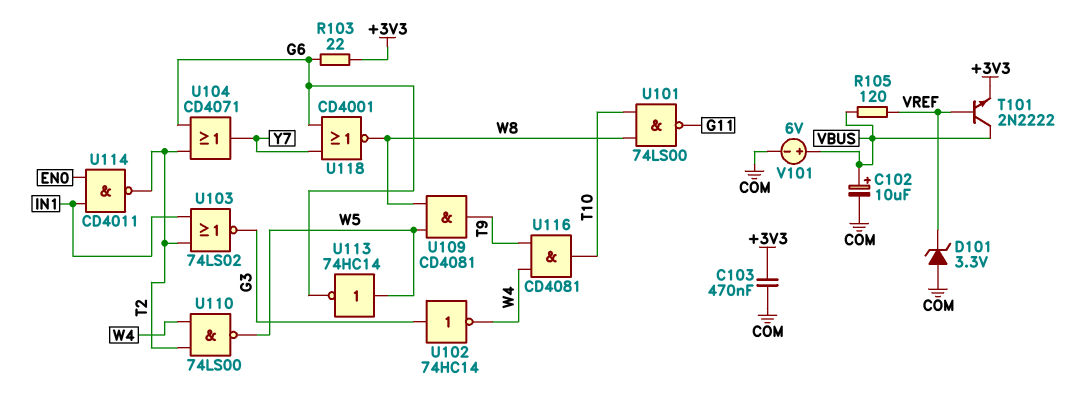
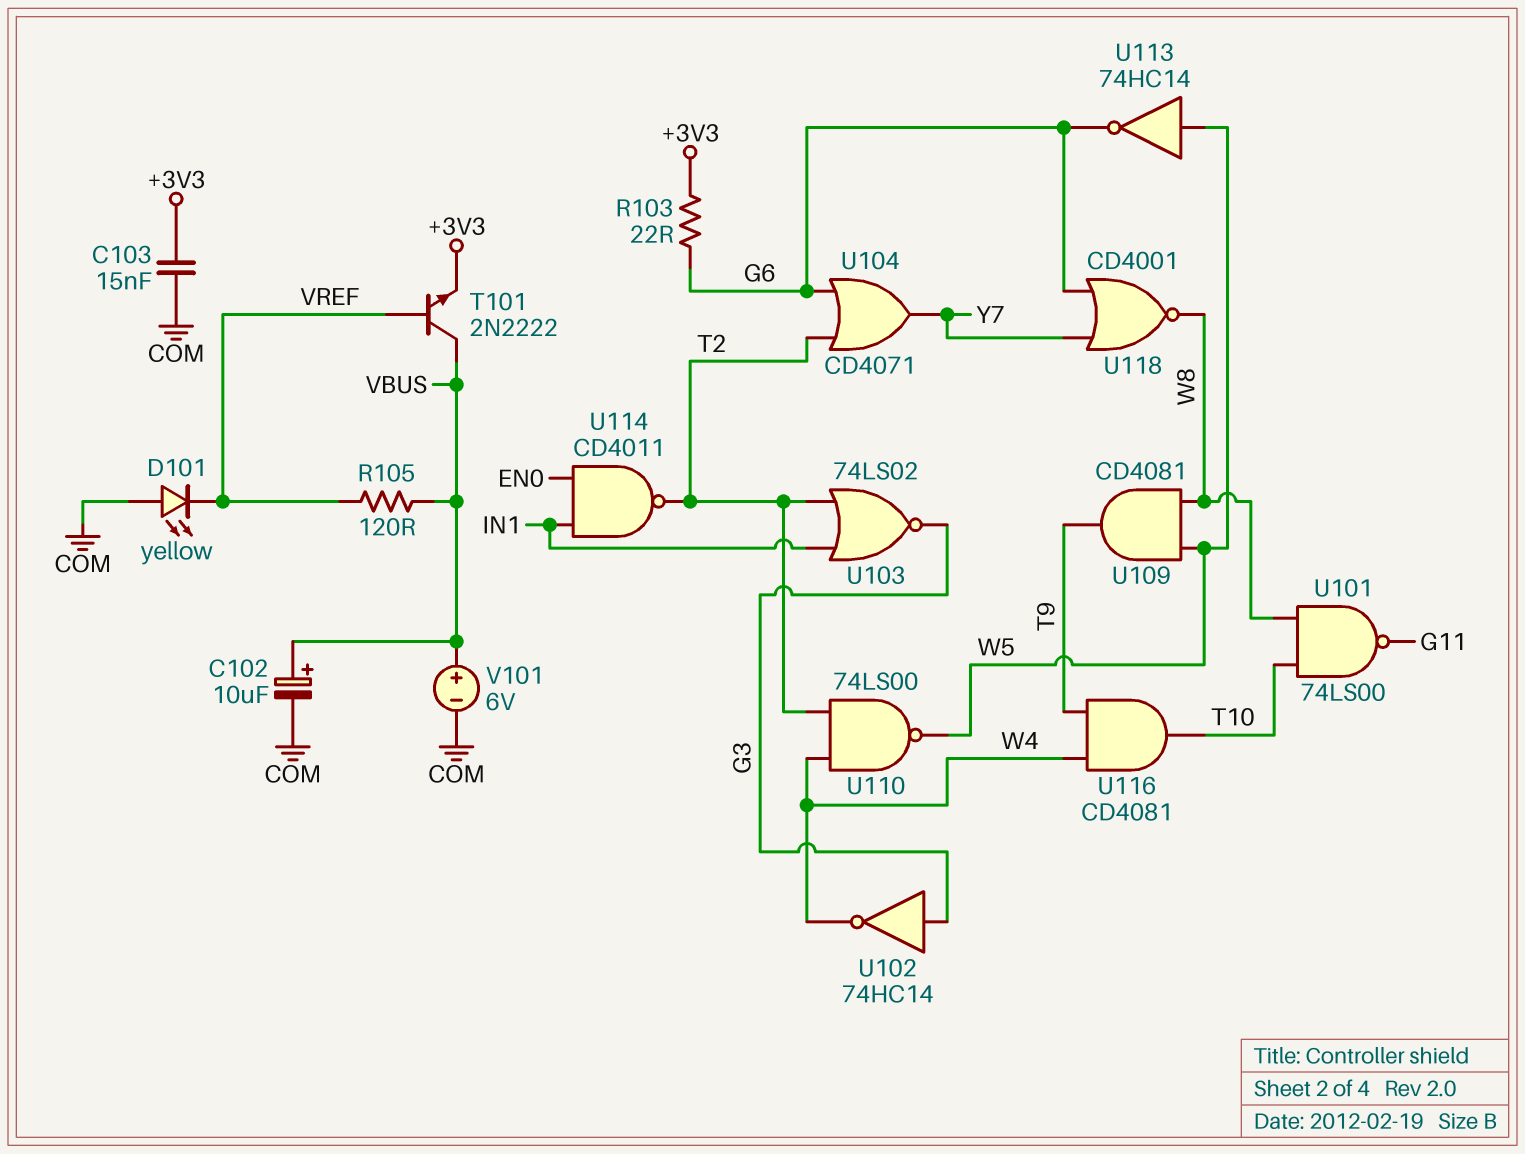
C103: 470nF (+3V3, COM) -> 15nF (+3V3, COM)
D101: zener 3.3V (A COM, K VREF) -> LED yellow (A COM, K VREF)

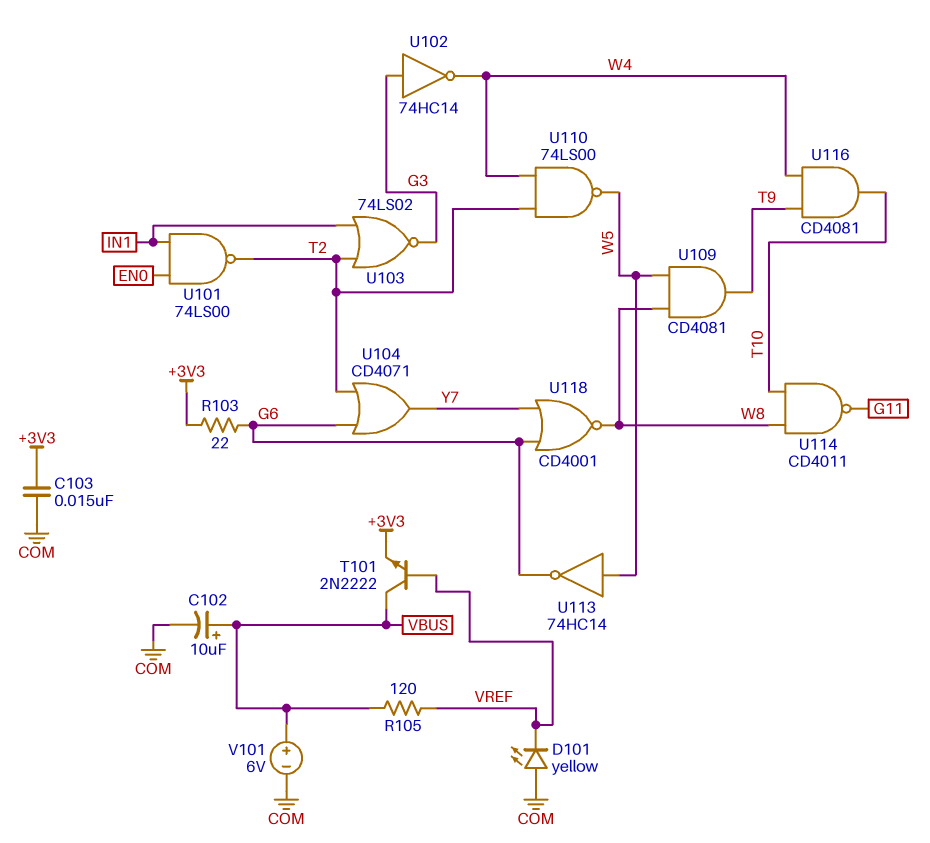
U101: NAND 74LS00 (in T10, in W8, out G11) -> NAND 74LS00 (in EN0, in IN1, out T2)
U114: NAND CD4011 (in EN0, in IN1, out T2) -> NAND CD4011 (in T10, in W8, out G11)

